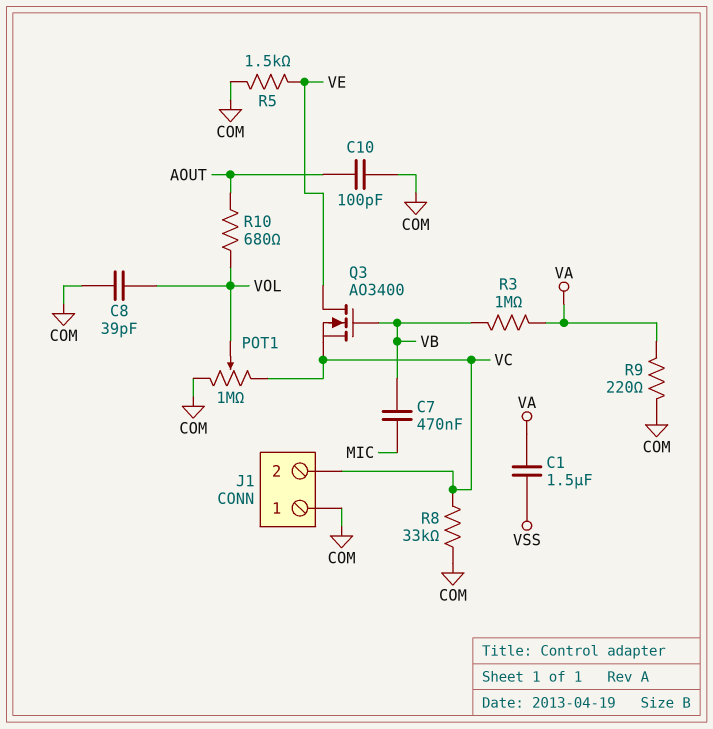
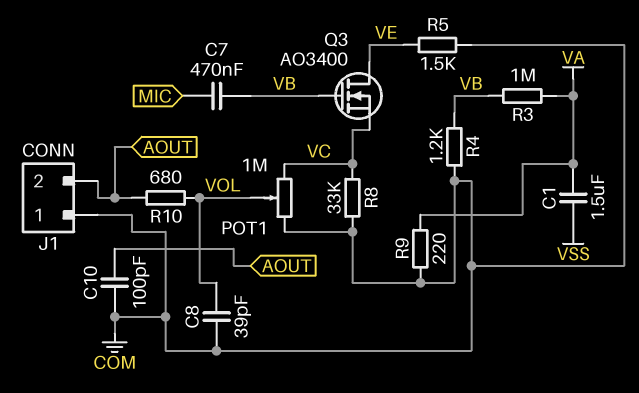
J1 pin 2: VC -> AOUT
R4: none -> 1.2k (COM, VB)

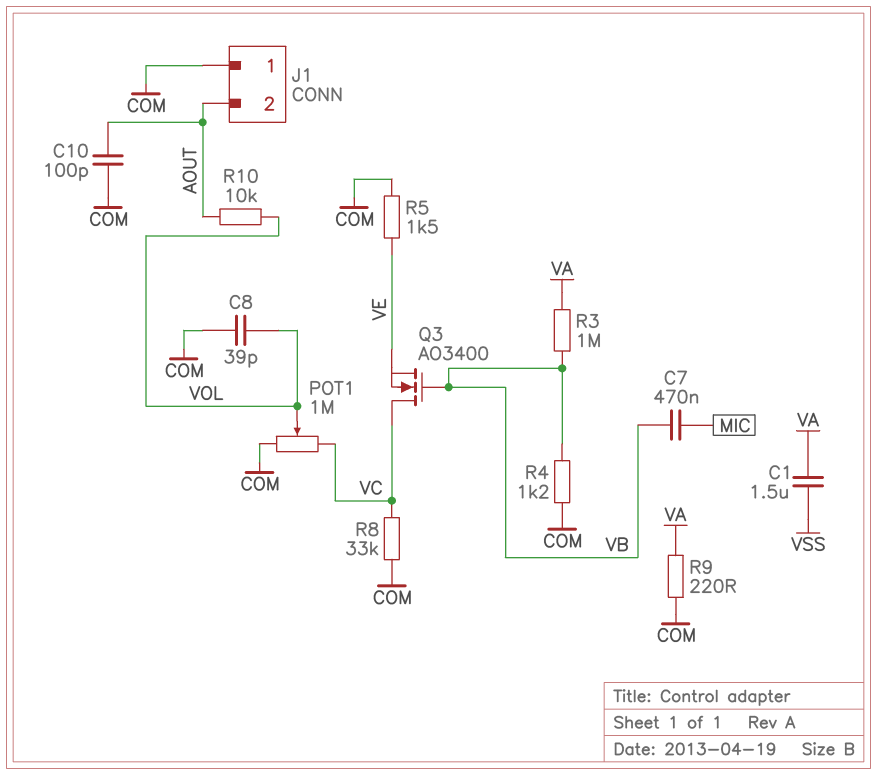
Q3: NMOS AO3400 (G VB, D VE, S VC) -> NMOS AO3400 (G VB, D VC, S VE)
R10: 680 (AOUT, VOL) -> 10k (AOUT, VOL)

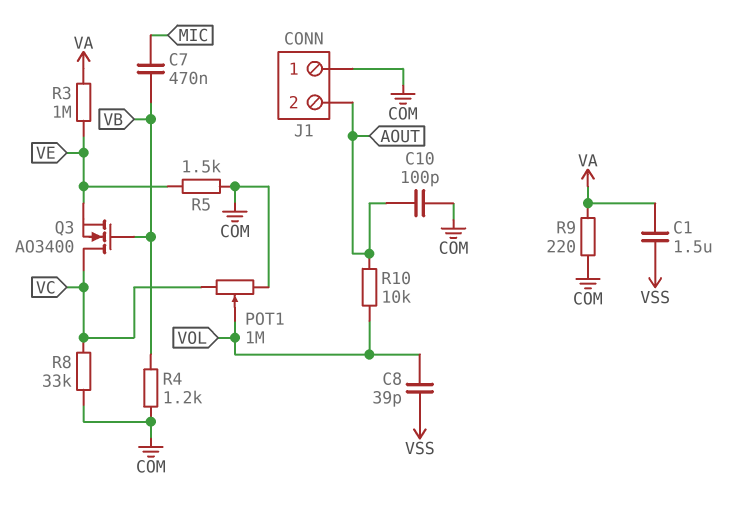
C8: 39pF (COM, VOL) -> 39pF (VOL, VSS)
R3: 1M (VA, VB) -> 1M (VA, VE)

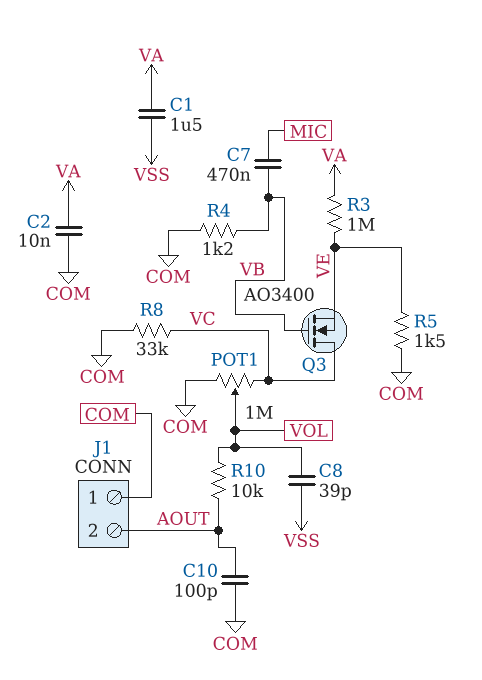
C2: none -> 10nF (COM, VA)
R9: 220 (COM, VA) -> none

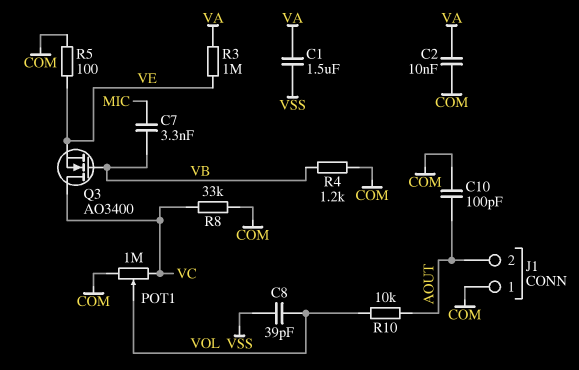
C7: 470nF (MIC, VB) -> 3.3nF (MIC, VB)
R5: 1.5k (COM, VE) -> 100 (COM, VE)

